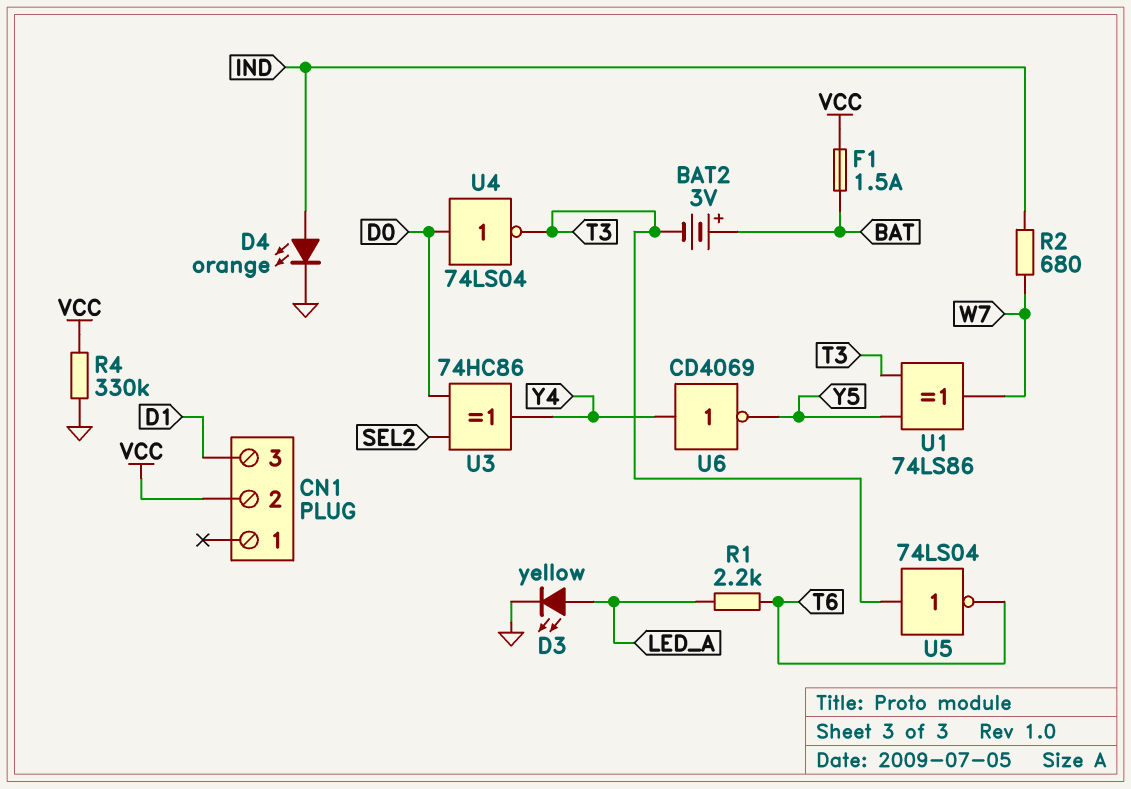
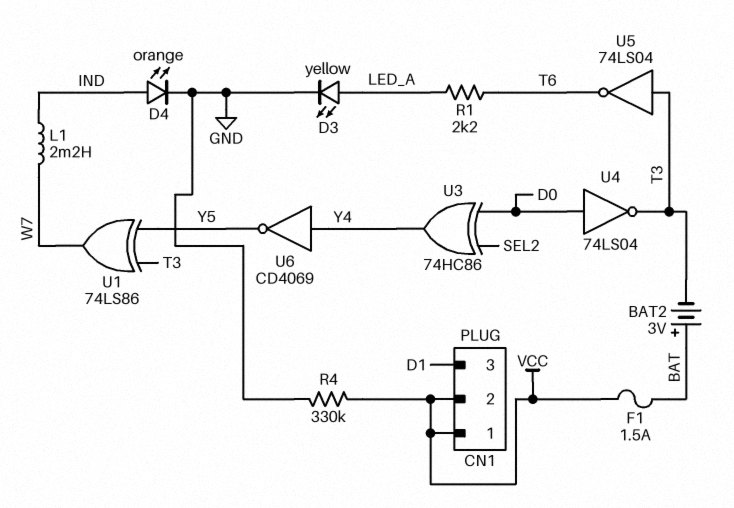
CN1 pin 1: none -> VCC
L1: none -> 2.2mH (IND, W7)
R2: 680 (IND, W7) -> none

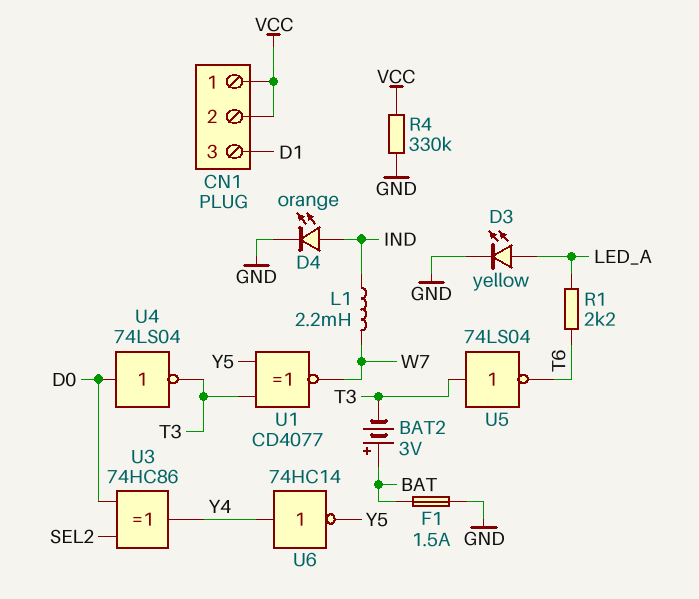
F1: 1.5A (BAT, VCC) -> 1.5A (BAT, GND)
U1: XOR 74LS86 (in T3, in Y5, out W7) -> XNOR CD4077 (in T3, in Y5, out W7)
U6: NOT CD4069 (in Y4, out Y5) -> NOT 74HC14 (in Y4, out Y5)

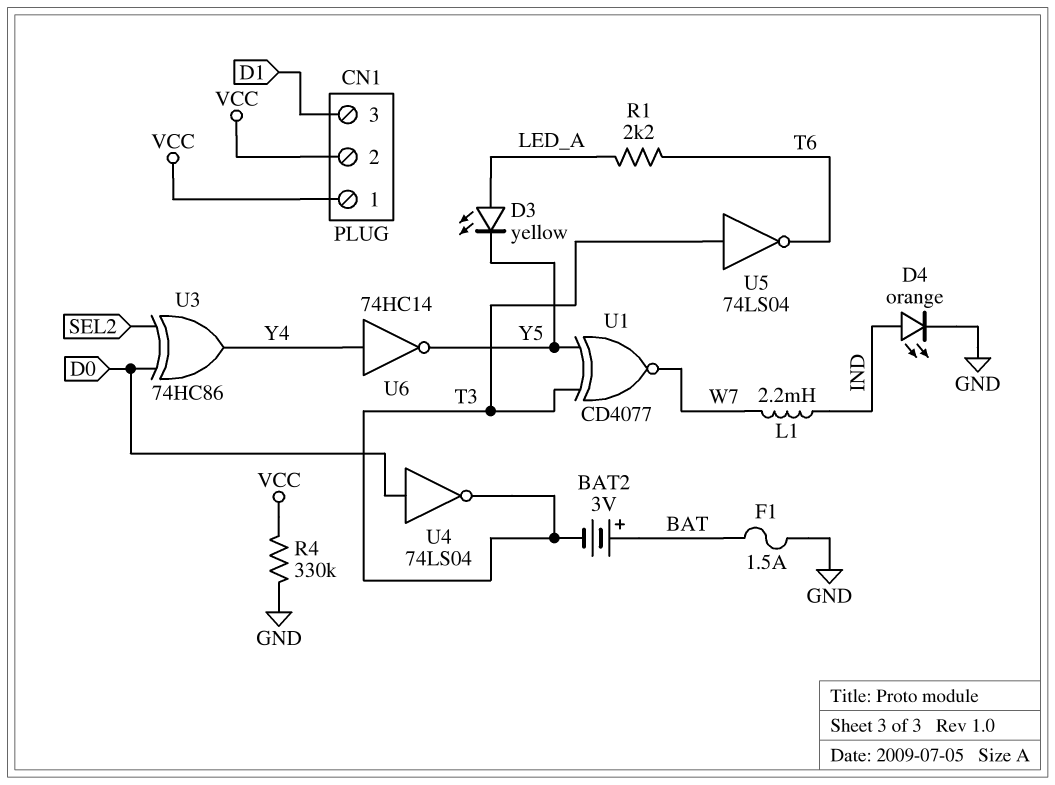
D3: LED yellow (A LED_A, K GND) -> LED yellow (A LED_A, K Y5)

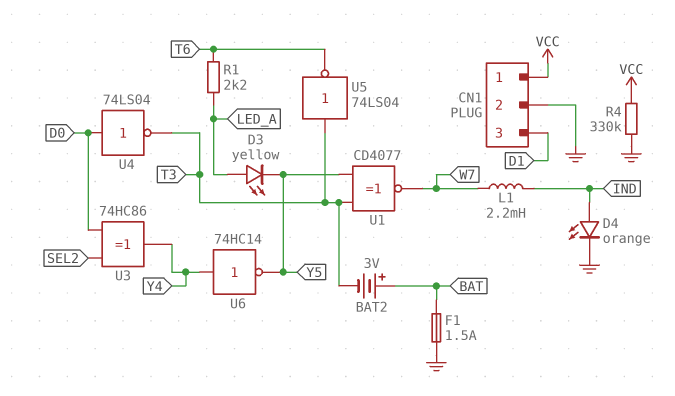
CN1 pin 2: VCC -> GND

